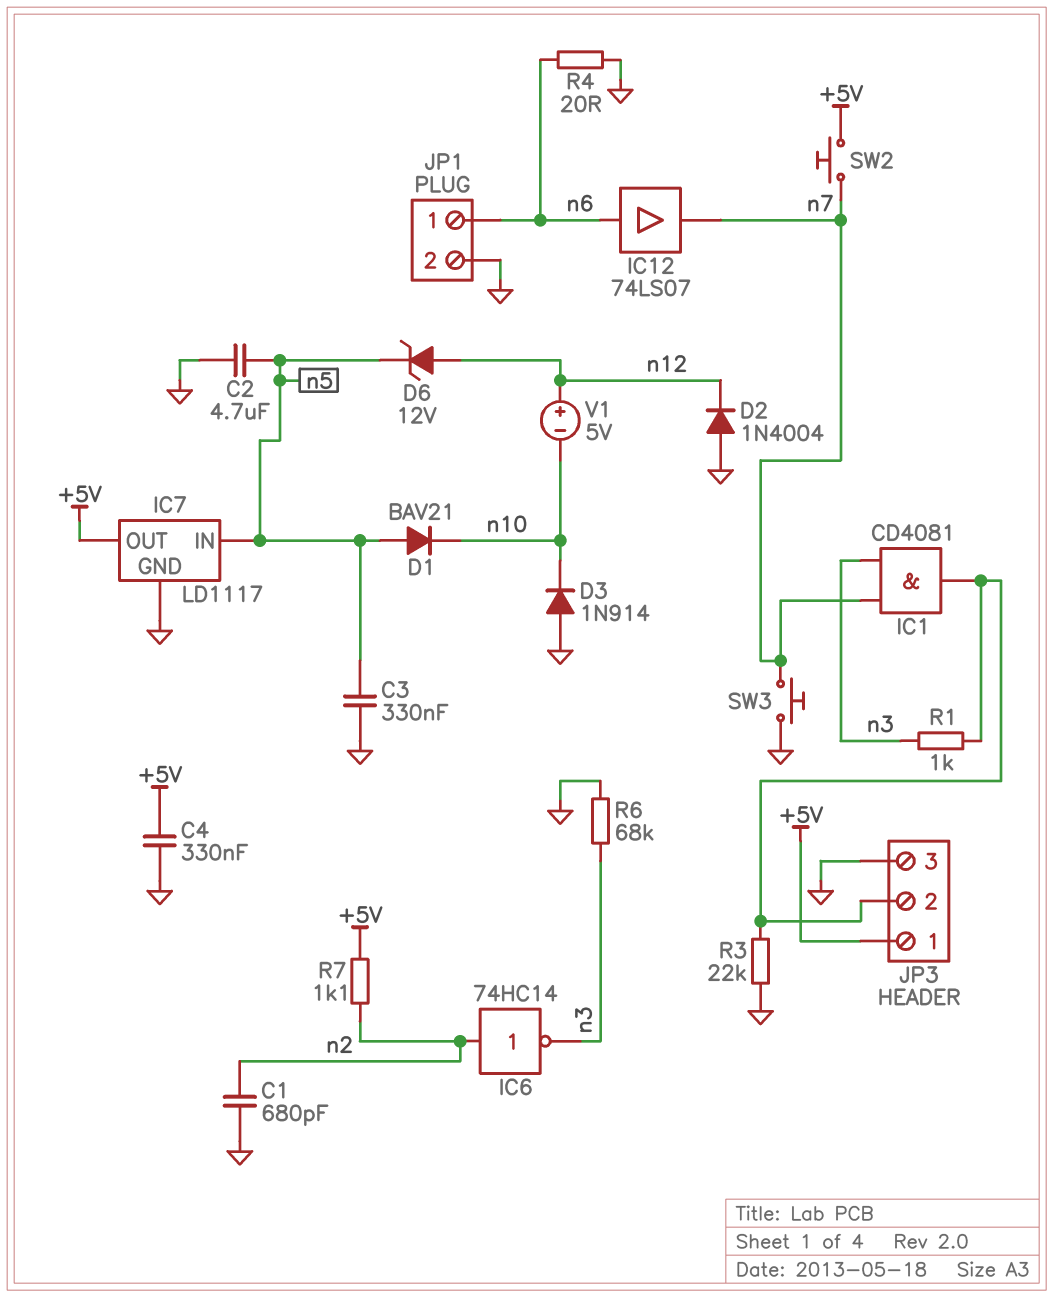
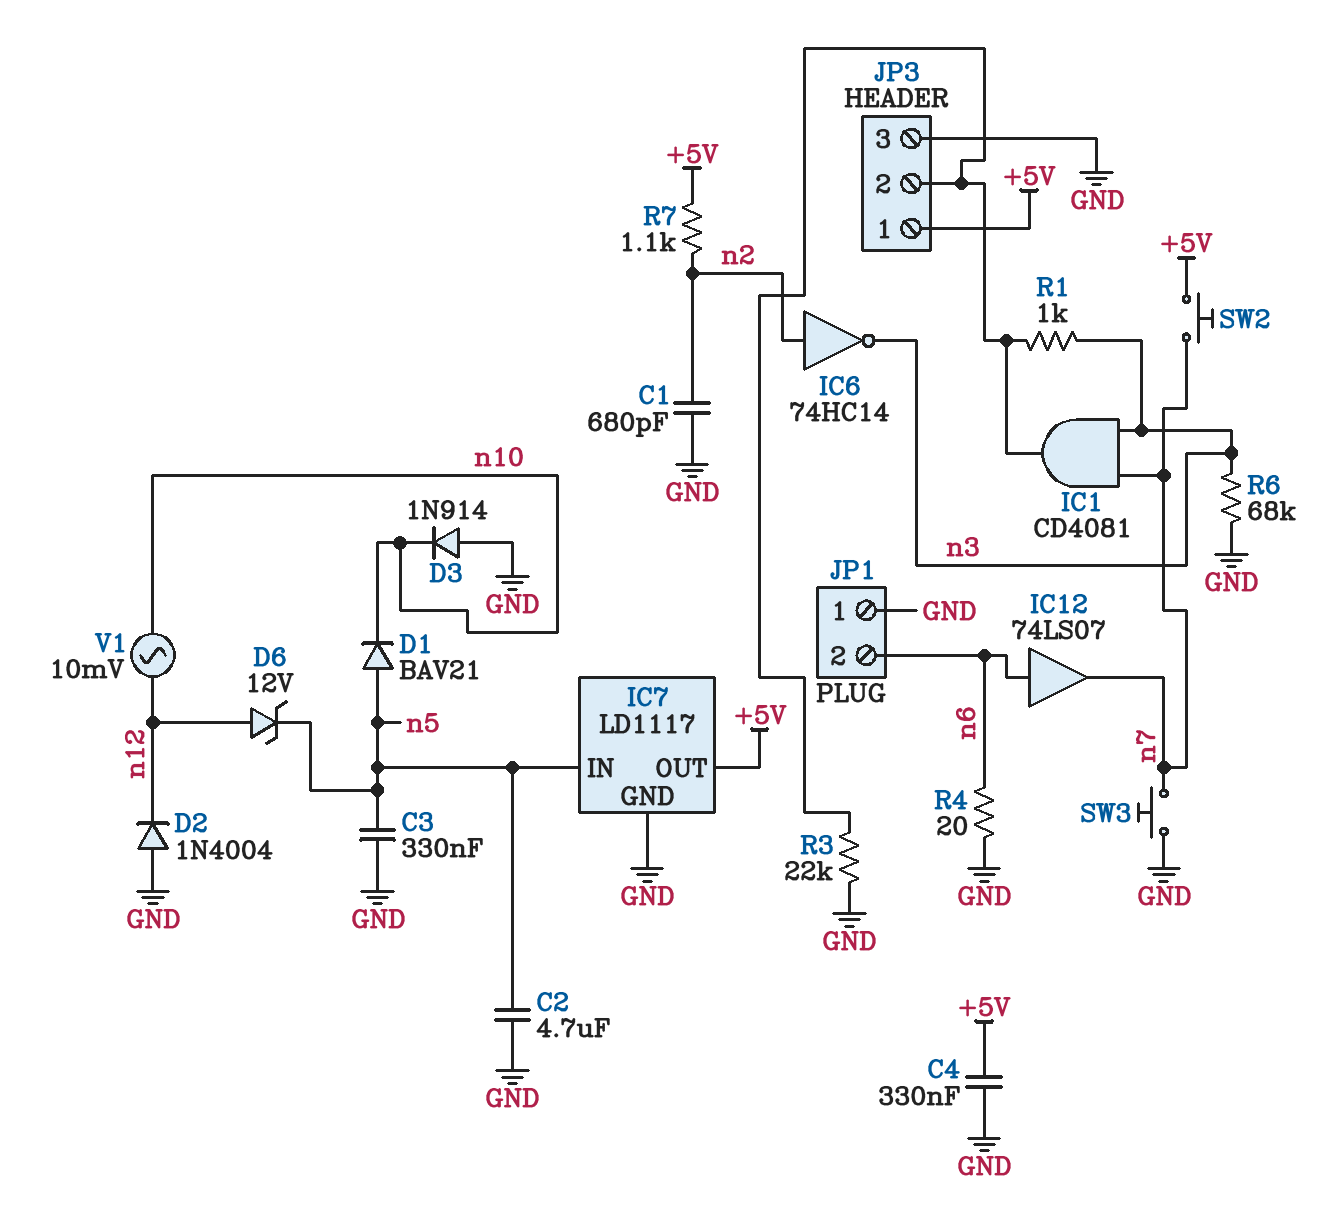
JP1 pin 1: n6 -> GND
JP1 pin 2: GND -> n6
V1: 5V (plus n12, minus n10) -> AC 10mV (n10, n12)

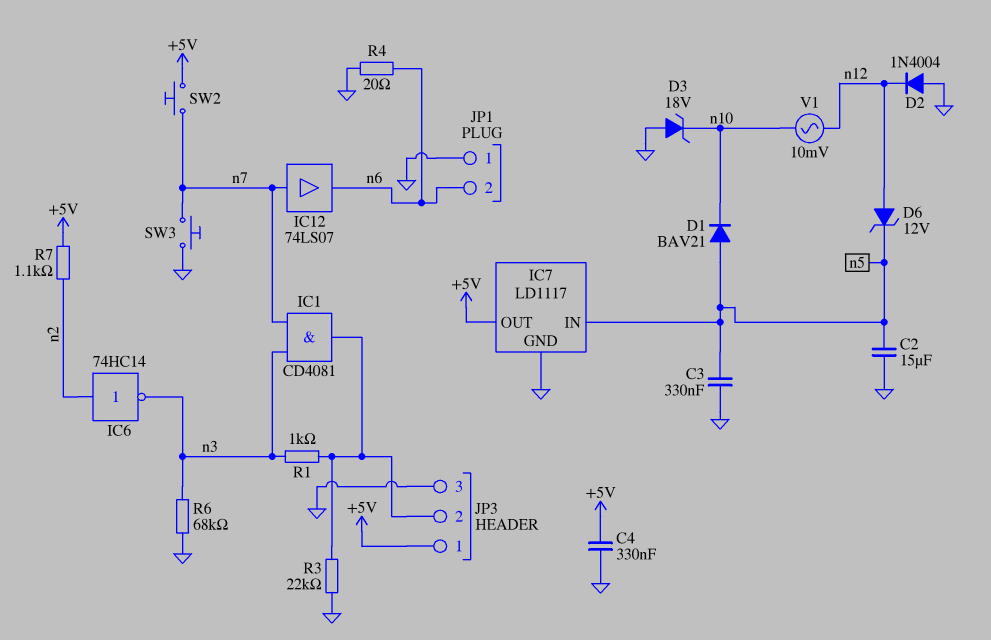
C1: 680pF (GND, n2) -> none
C2: 4.7uF (GND, n5) -> 15uF (GND, n5)
D3: diode 1N914 (A GND, K n10) -> zener 18V (A GND, K n10)
IC12: buffer 74LS07 (in n6, out n7) -> buffer 74LS07 (in n7, out n6)

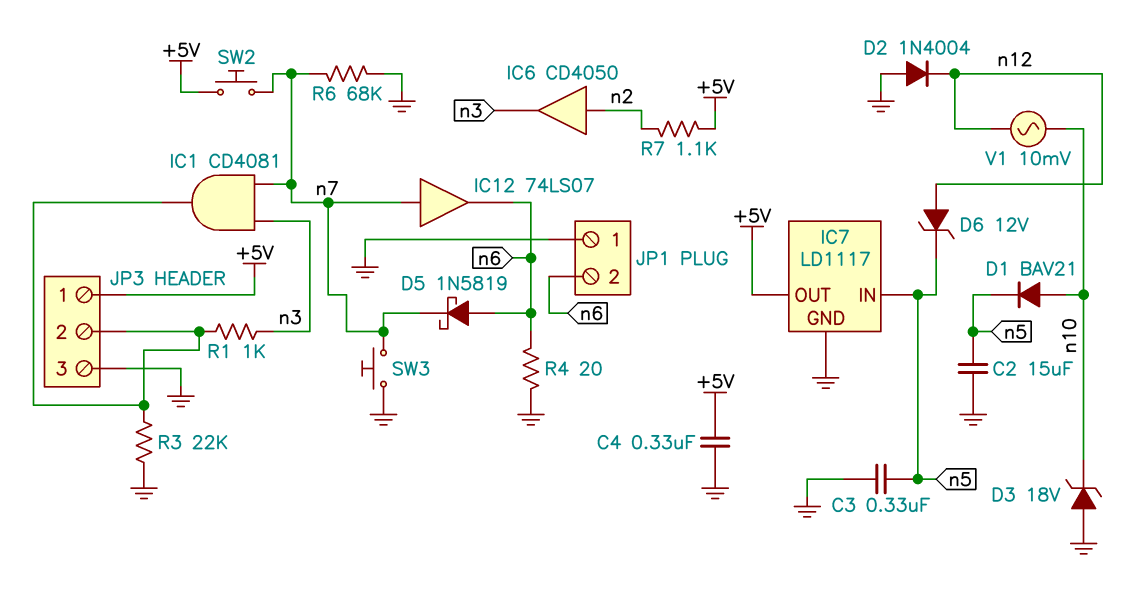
D1: diode BAV21 (A n5, K n10) -> diode BAV21 (A n10, K n5)
D5: none -> schottky 1N5819 (A n6, K n7)
IC6: NOT 74HC14 (in n2, out n3) -> buffer CD4050 (in n2, out n3)
R6: 68k (GND, n3) -> 68k (GND, n7)

